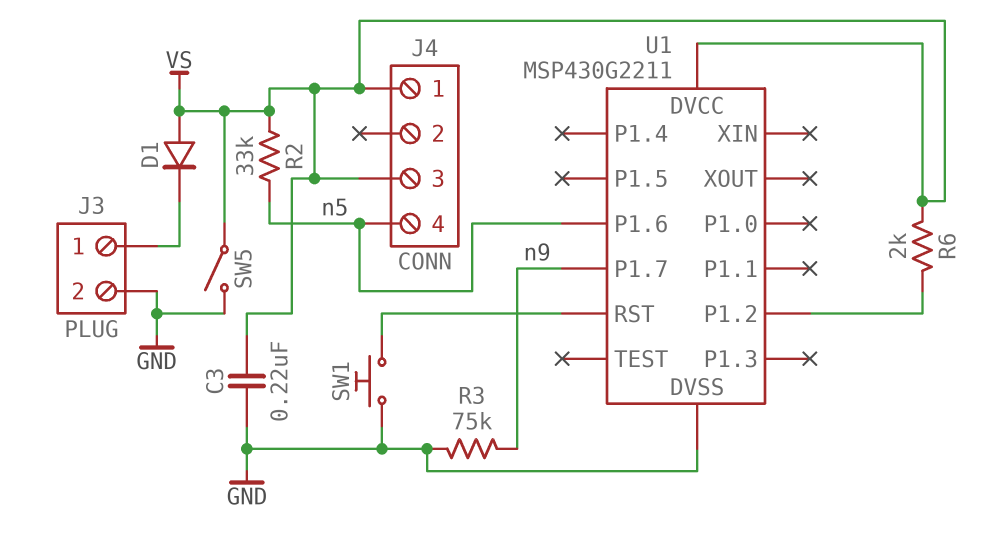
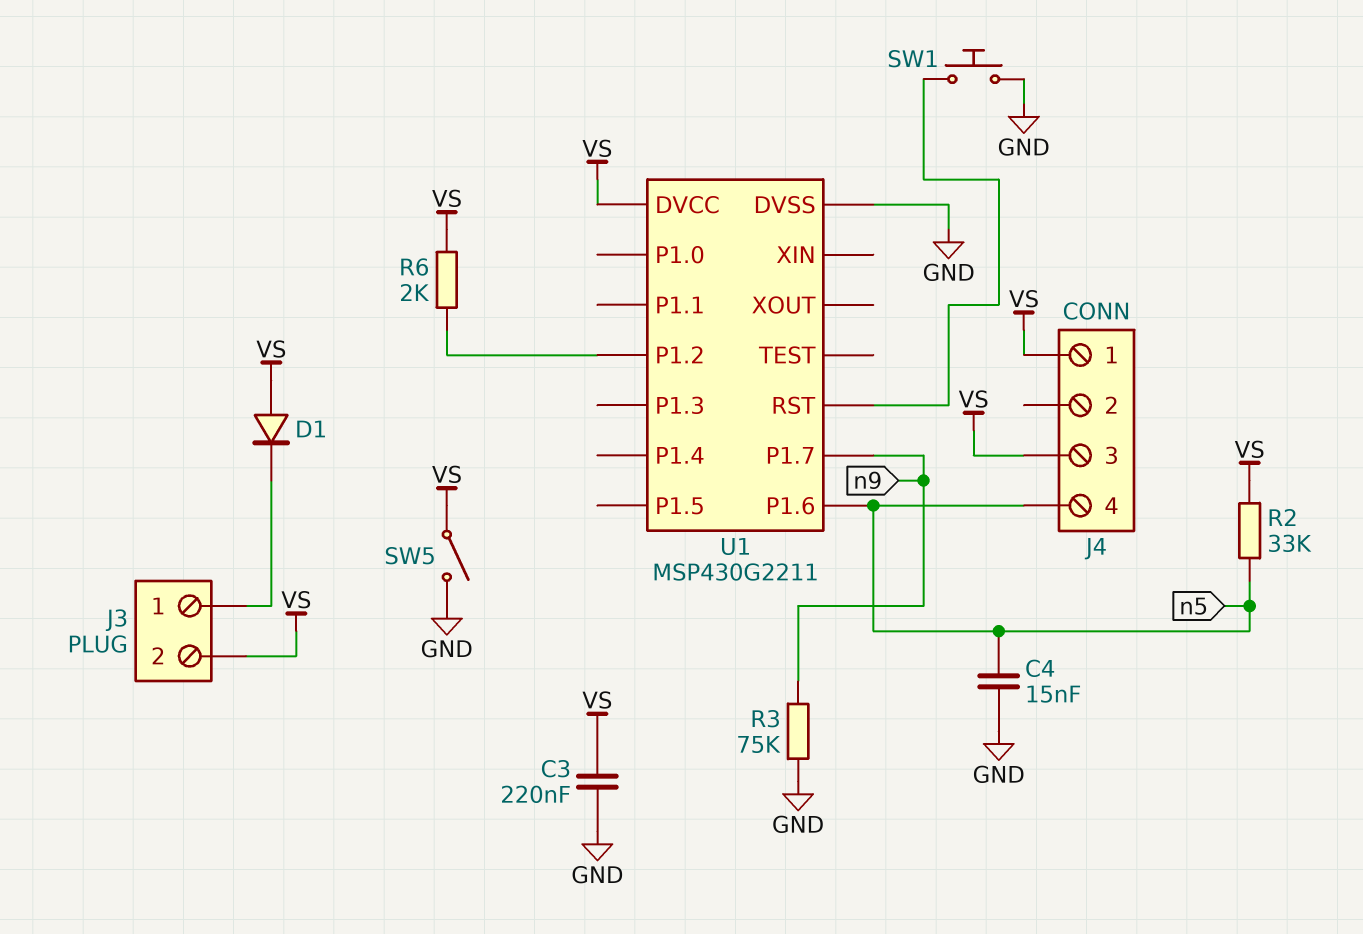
C4: none -> 15nF (GND, n5)
J3 pin 2: GND -> VS

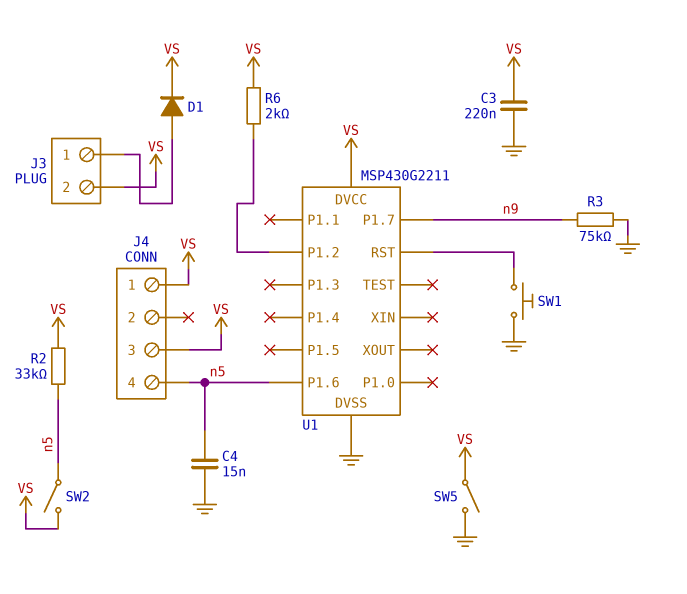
D1: diode (A VS, K J3/1) -> diode (A J3/1, K VS)
SW2: none -> switch (VS, n5)

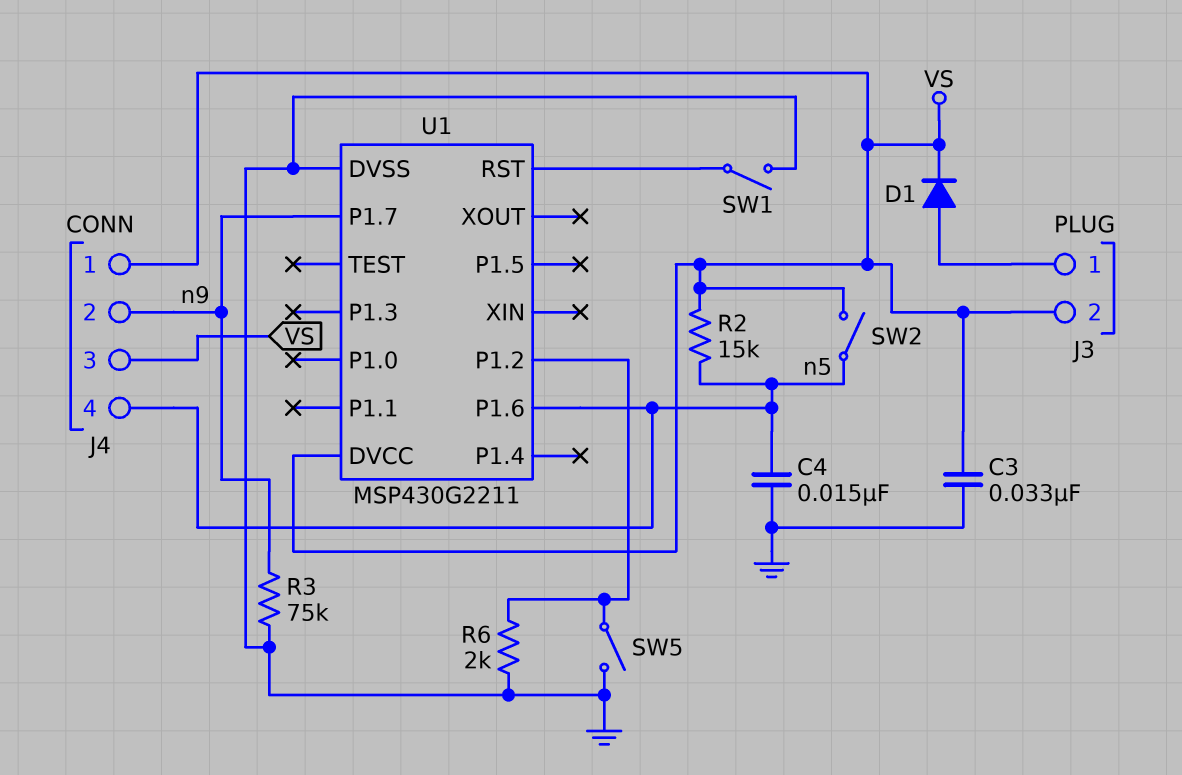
C3: 220nF (GND, VS) -> 33nF (GND, VS)
J4 pin 2: none -> n9
R2: 33k (VS, n5) -> 15k (VS, n5)
R6: 2k (U1/P1.2, VS) -> 2k (GND, U1/P1.2)
SW1: button (GND, U1/RST) -> switch (GND, U1/RST)
SW5: switch (GND, VS) -> switch (GND, U1/P1.2)

